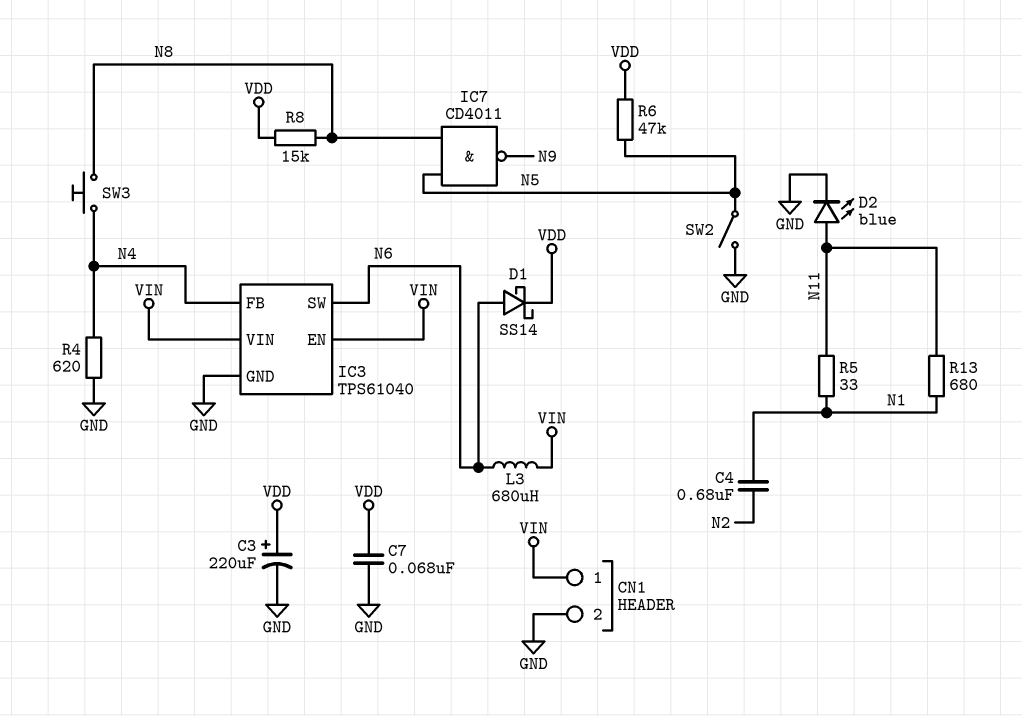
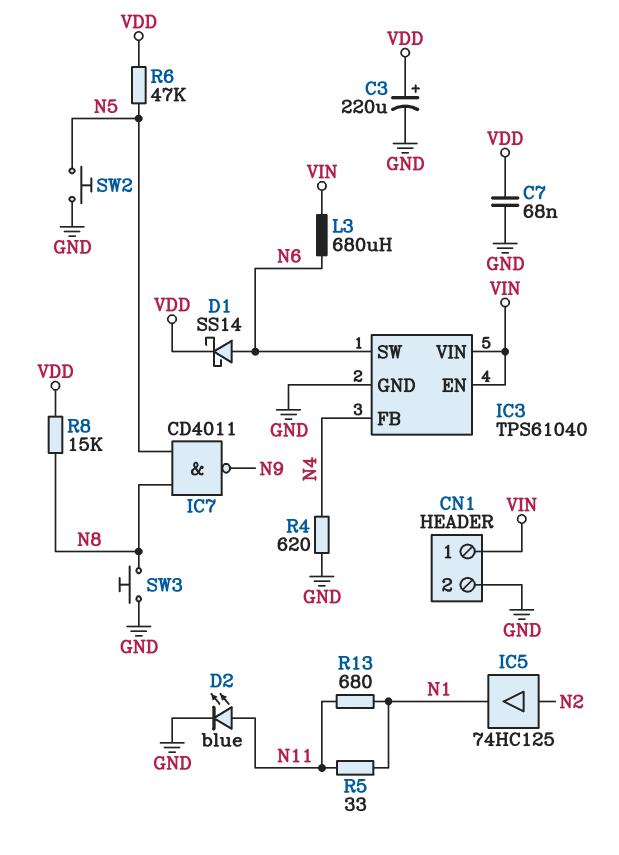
C4: 680nF (N1, N2) -> none
IC5: none -> buffer 74HC125 (in N2, out N1)
SW2: switch (GND, N5) -> button (GND, N5)
SW3: button (N4, N8) -> button (GND, N8)

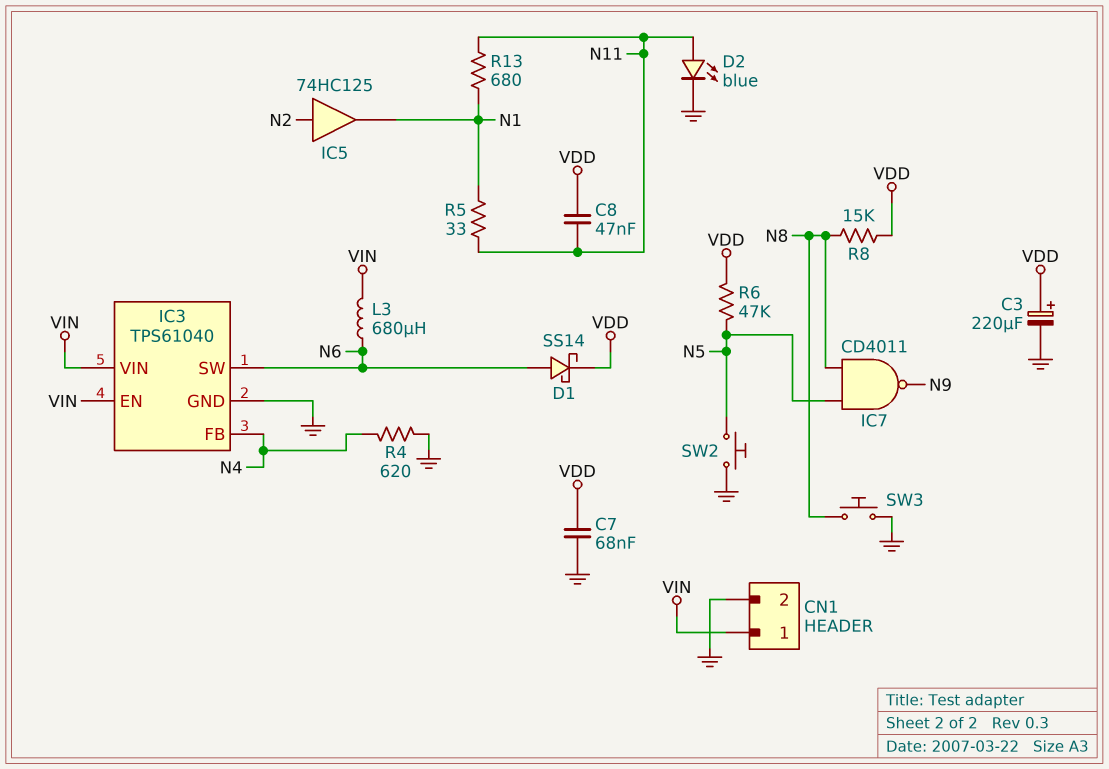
C8: none -> 47nF (N11, VDD)

